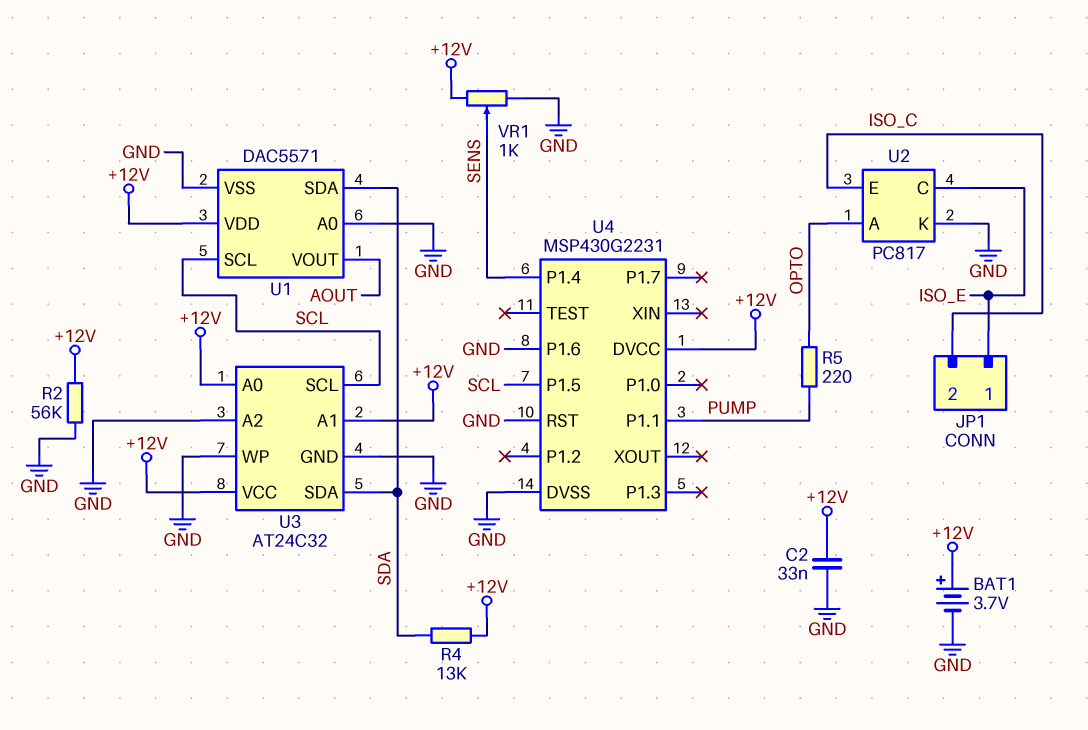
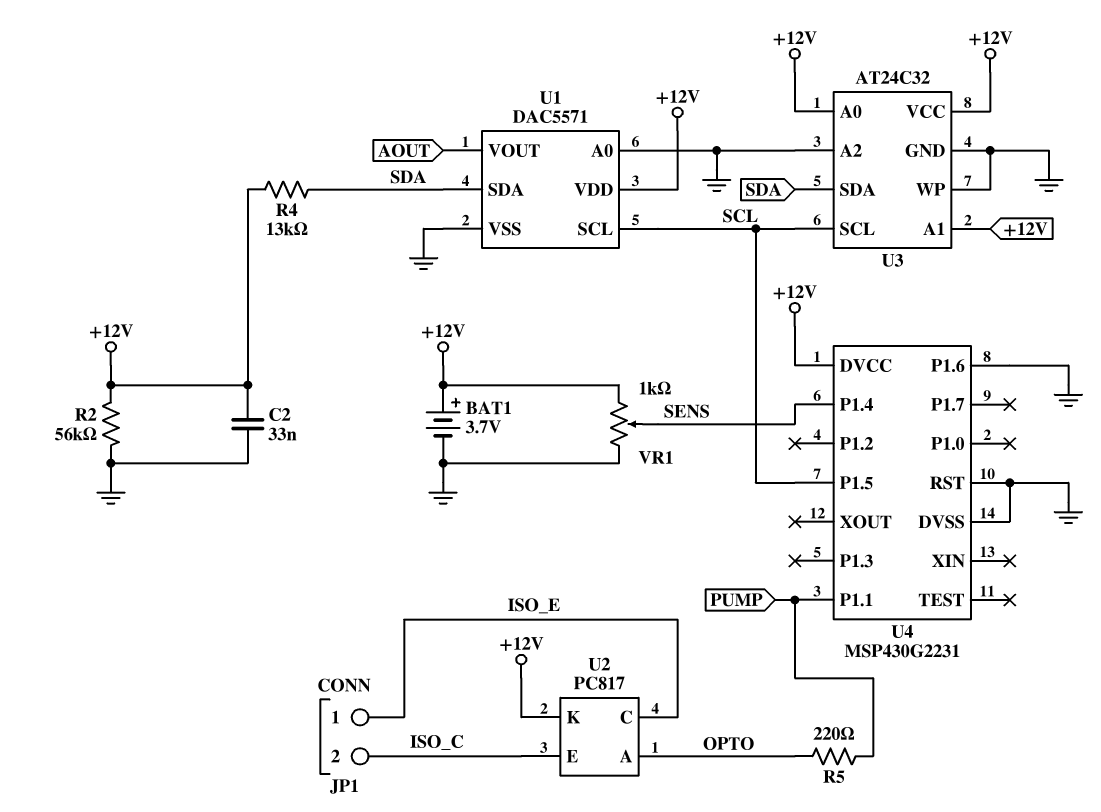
U2 pin K: GND -> +12V

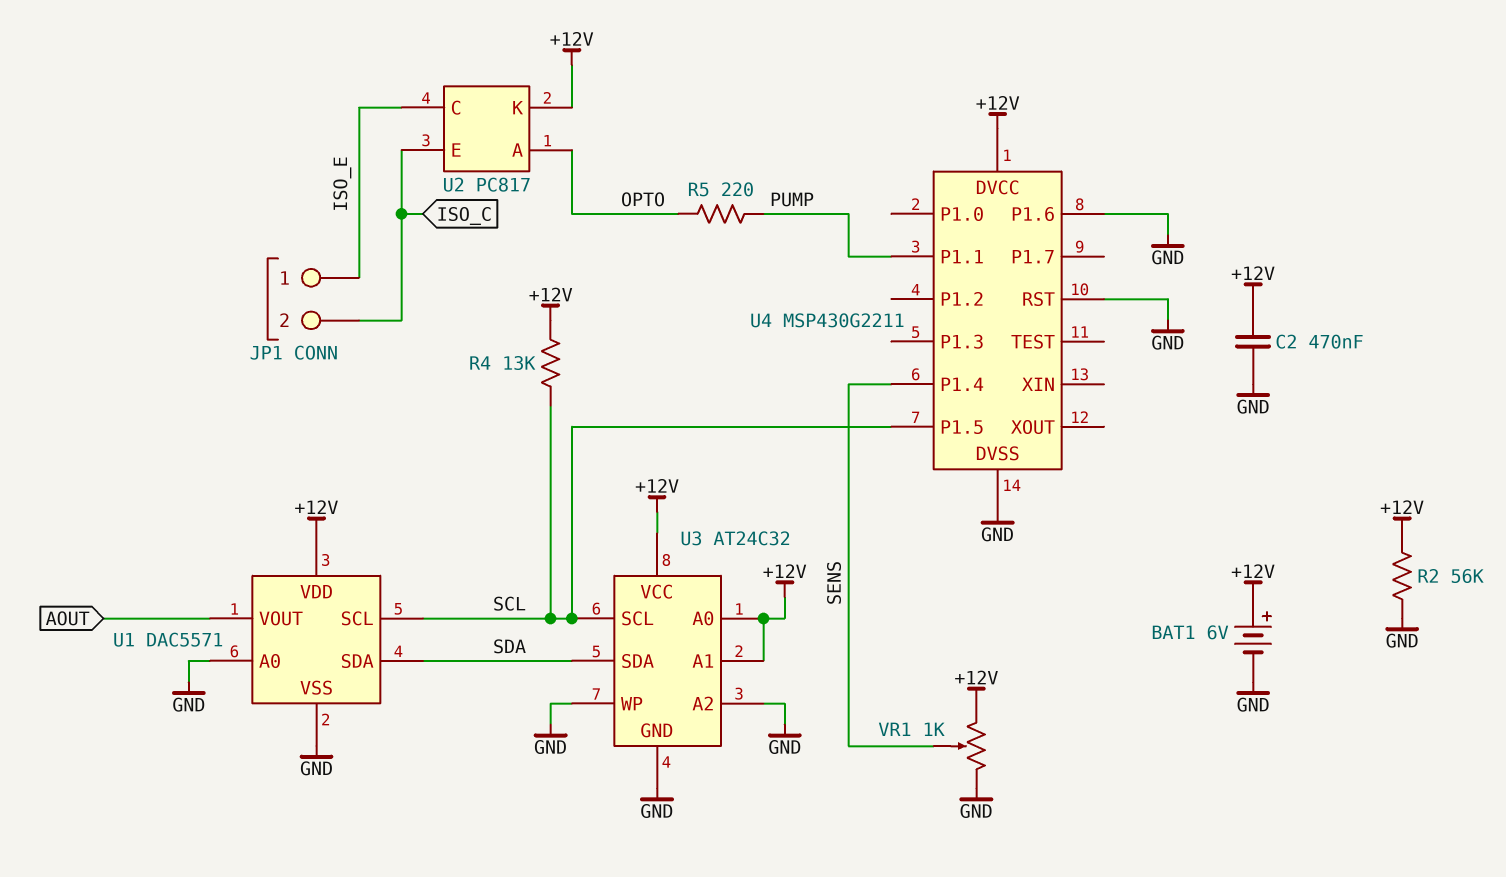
BAT1: 3.7V (plus +12V, minus GND) -> 6V (plus +12V, minus GND)
C2: 33nF (+12V, GND) -> 470nF (+12V, GND)
R4: 13k (+12V, SDA) -> 13k (+12V, SCL)
U4: MSP430G2231 -> MSP430G2211

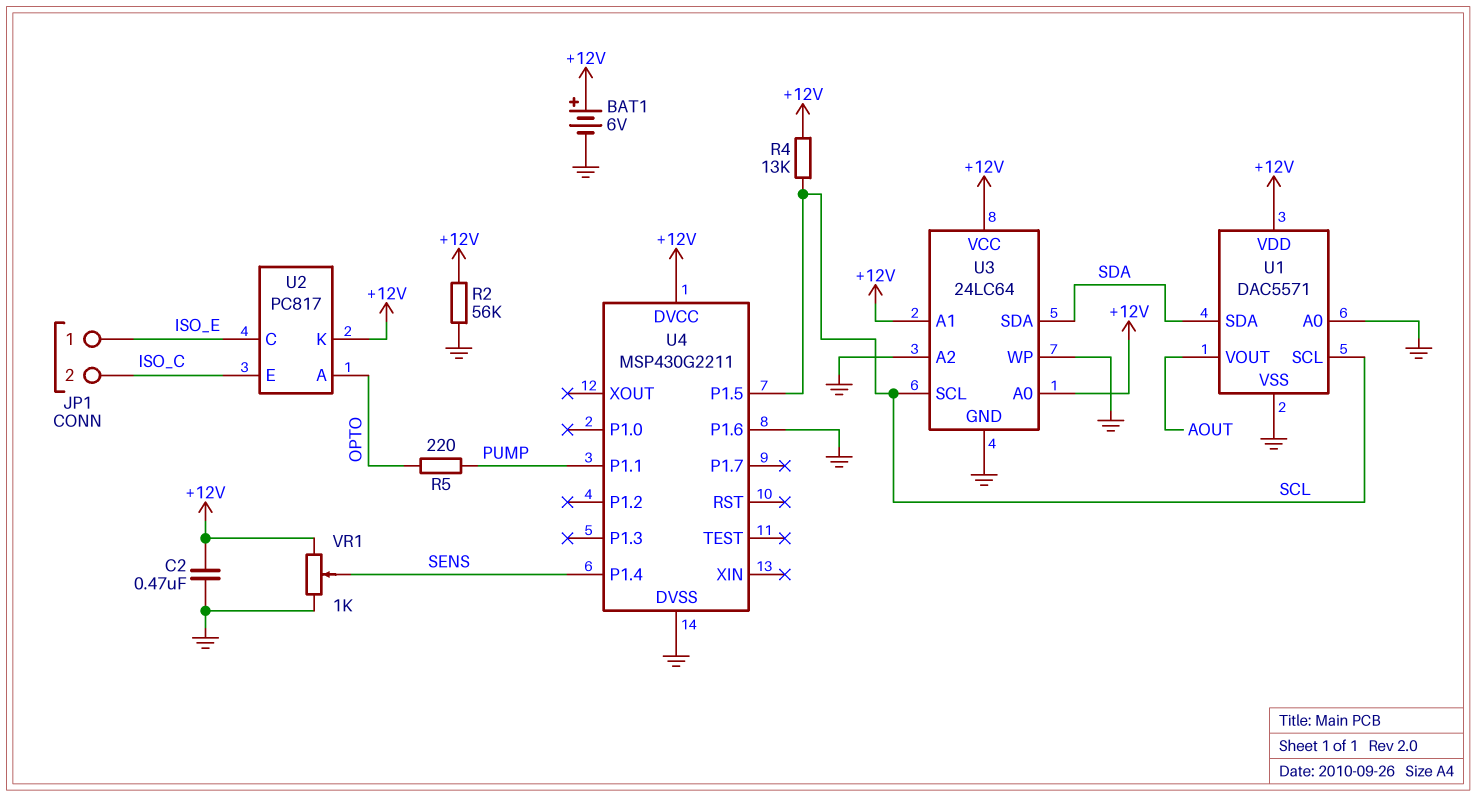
U3: AT24C32 -> 24LC64
U4 pin RST: GND -> none

